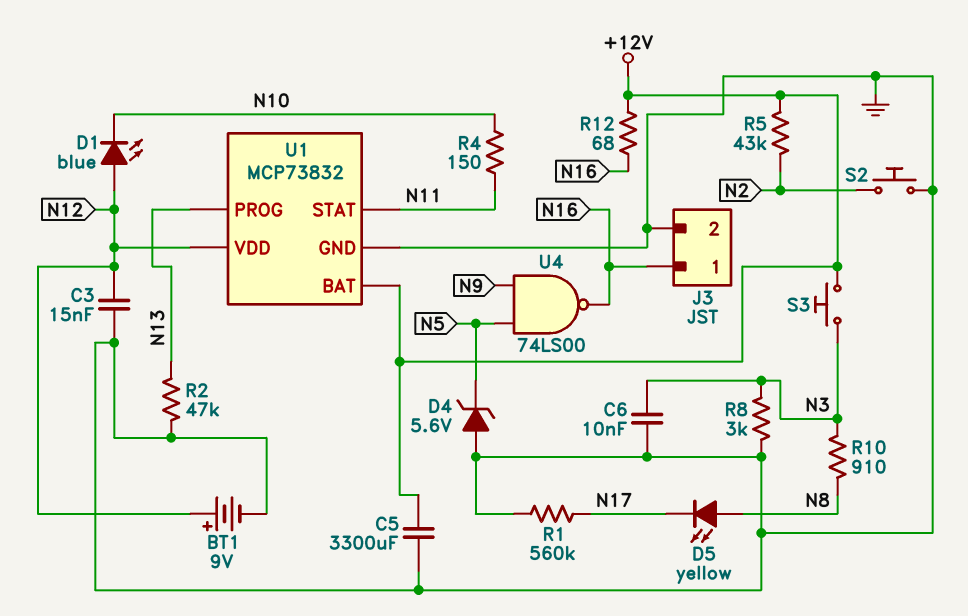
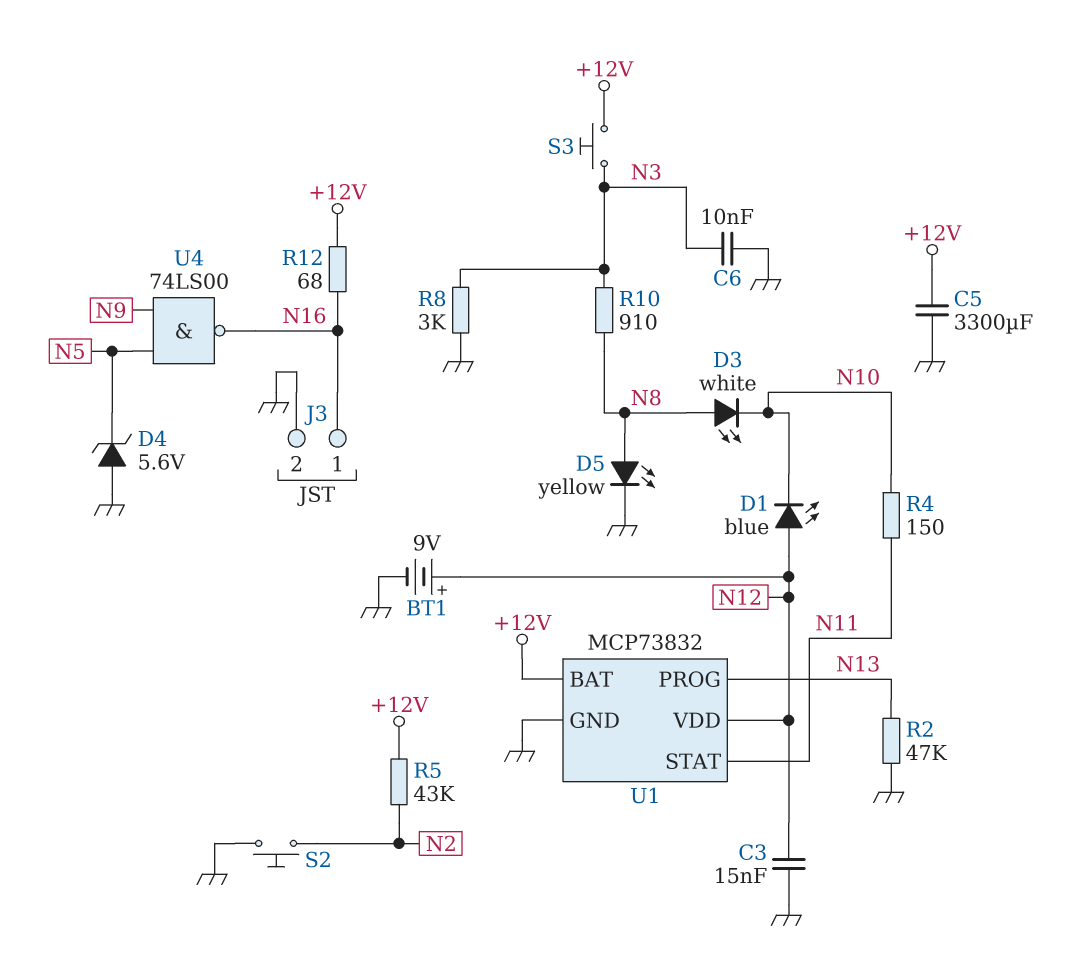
D3: none -> LED white (A N8, K N10)
D5: LED yellow (A N8, K N17) -> LED yellow (A N8, K GND)
R1: 560k (GND, N17) -> none

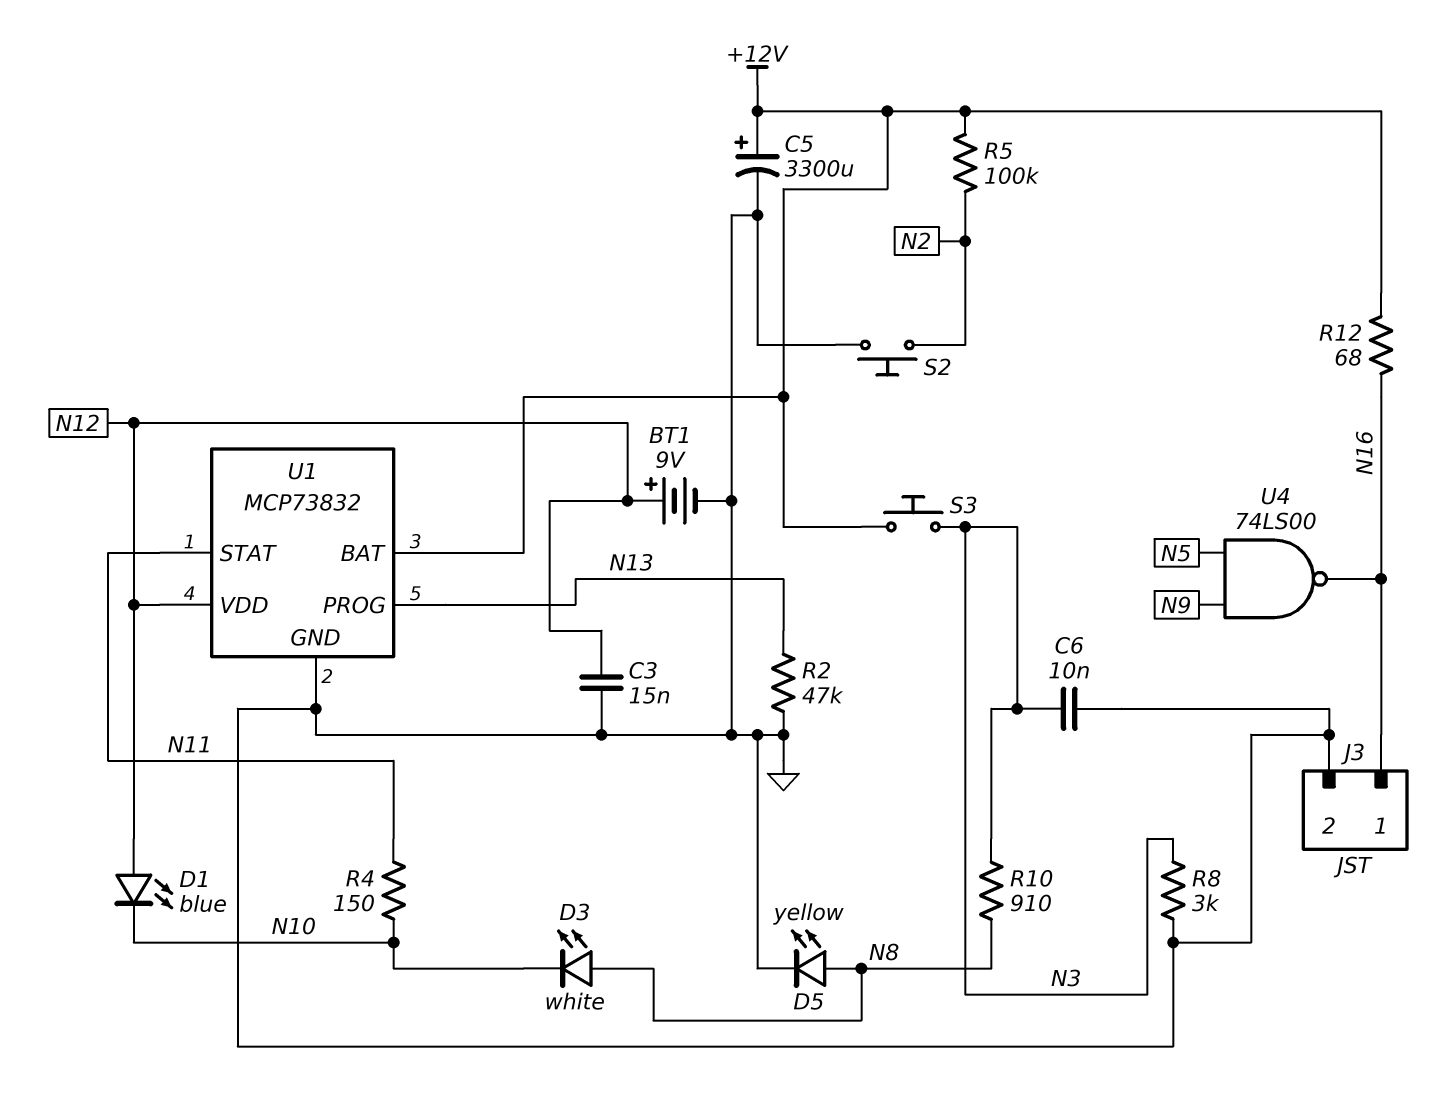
C5: 3300uF (+12V, GND) -> 3300uF (plus +12V, minus GND)
D4: zener 5.6V (A GND, K N5) -> none
R5: 43k (+12V, N2) -> 100k (+12V, N2)

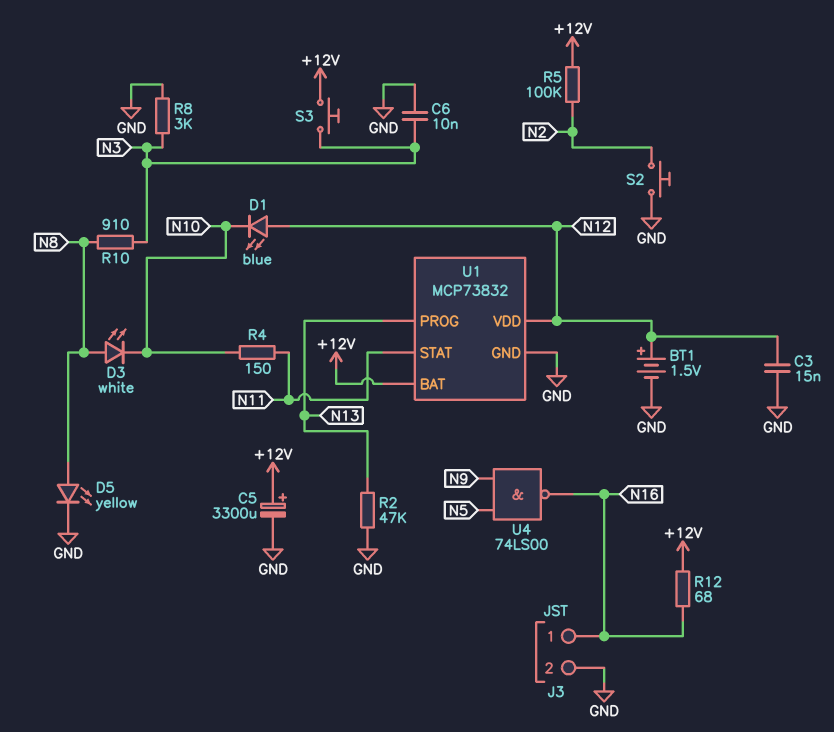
BT1: 9V (plus N12, minus GND) -> 1.5V (plus N12, minus GND)

